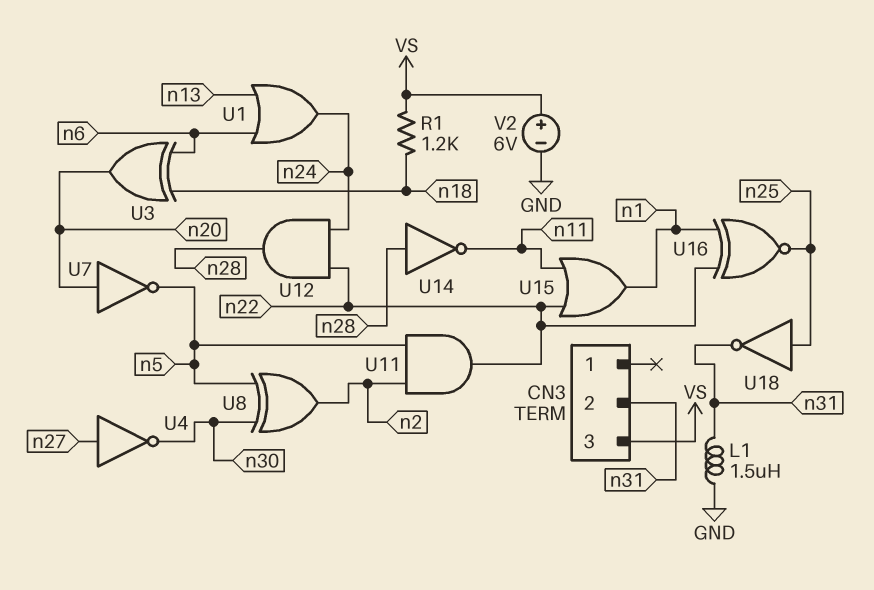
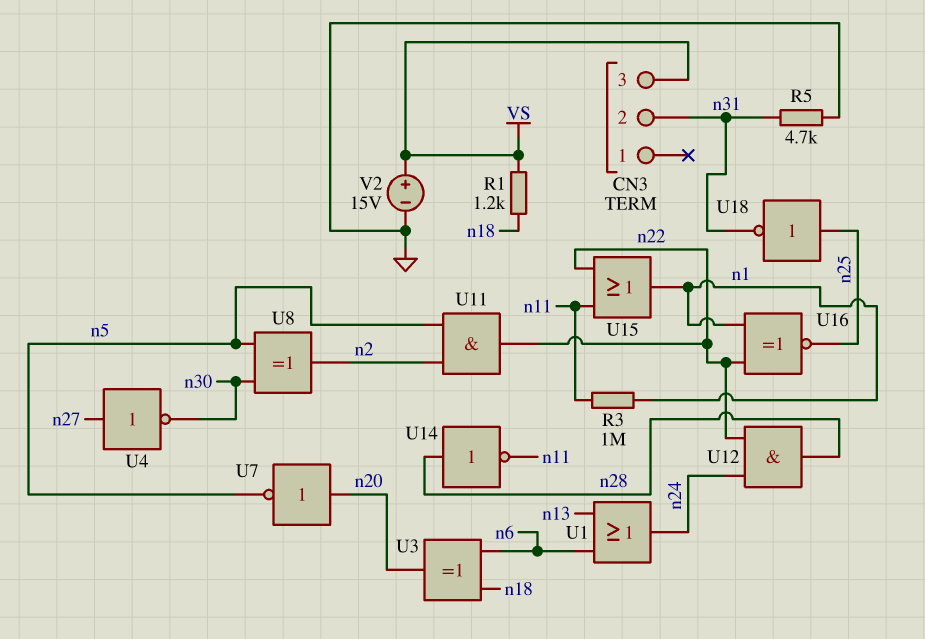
L1: 1.5uH (GND, n31) -> none
R3: none -> 1M (n1, n11)
R5: none -> 4.7k (GND, n31)
V2: 6V (plus VS, minus GND) -> 15V (plus VS, minus GND)

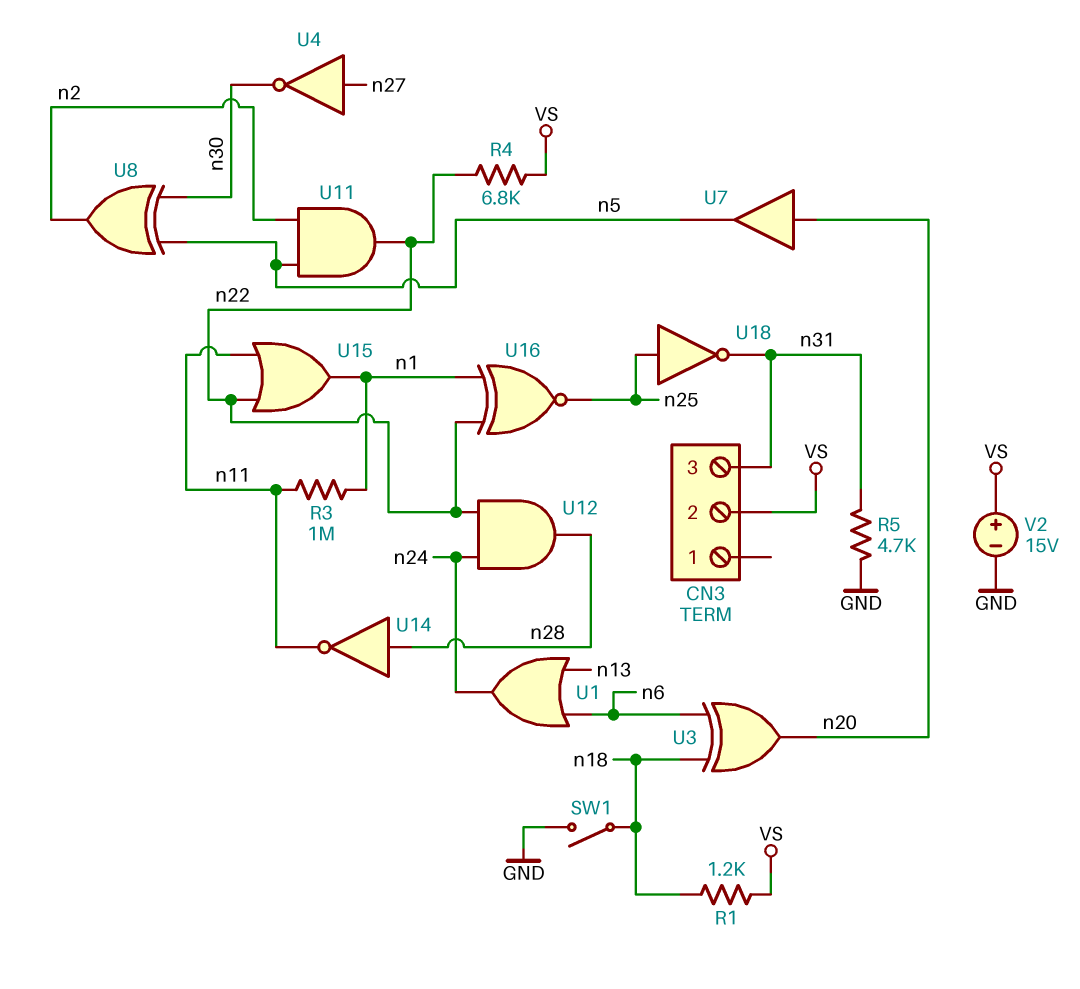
CN3 pin 2: n31 -> VS
CN3 pin 3: VS -> n31
R4: none -> 6.8k (VS, n22)
SW1: none -> switch (GND, n18)
U7: NOT (in n20, out n5) -> buffer (in n20, out n5)

